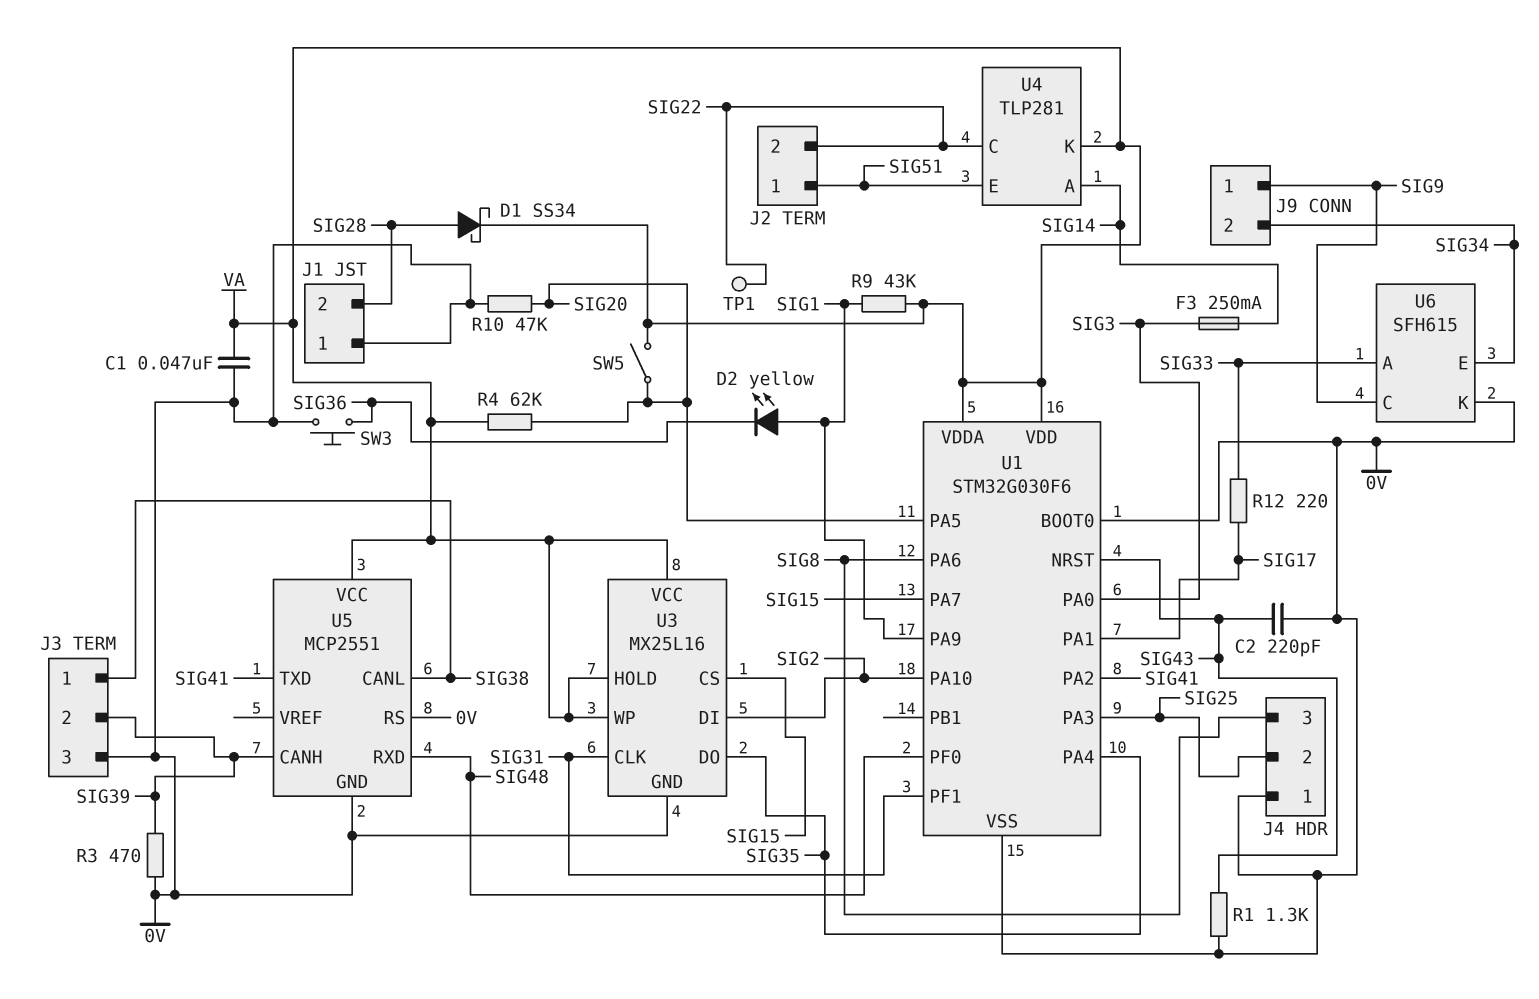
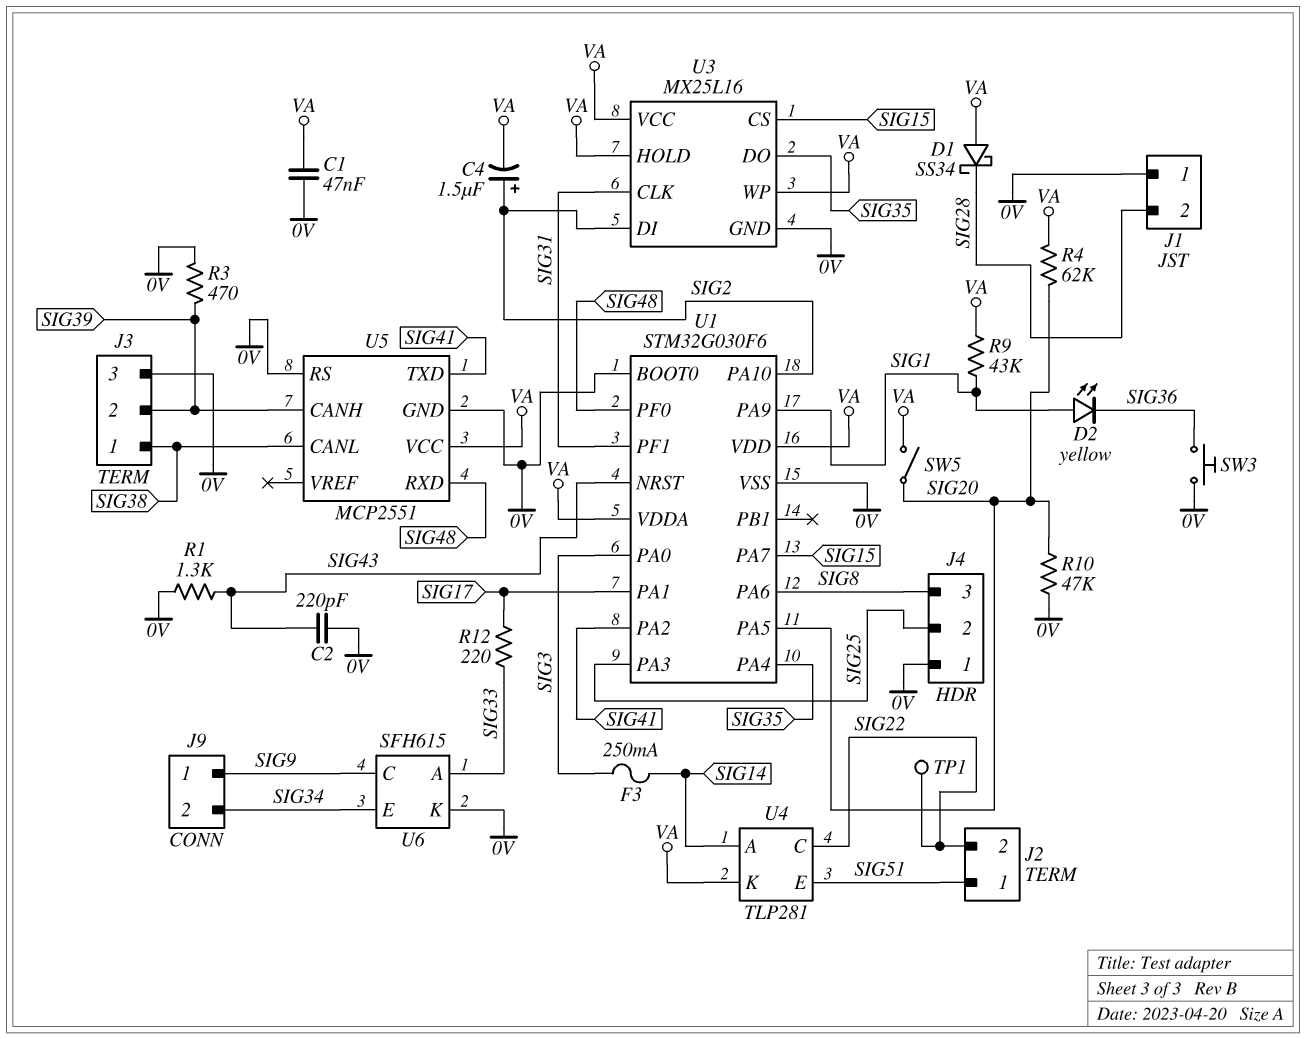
C4: none -> 1.5uF (plus SIG2, minus VA)
D1: schottky SS34 (A SIG28, K VA) -> schottky SS34 (A VA, K SIG28)

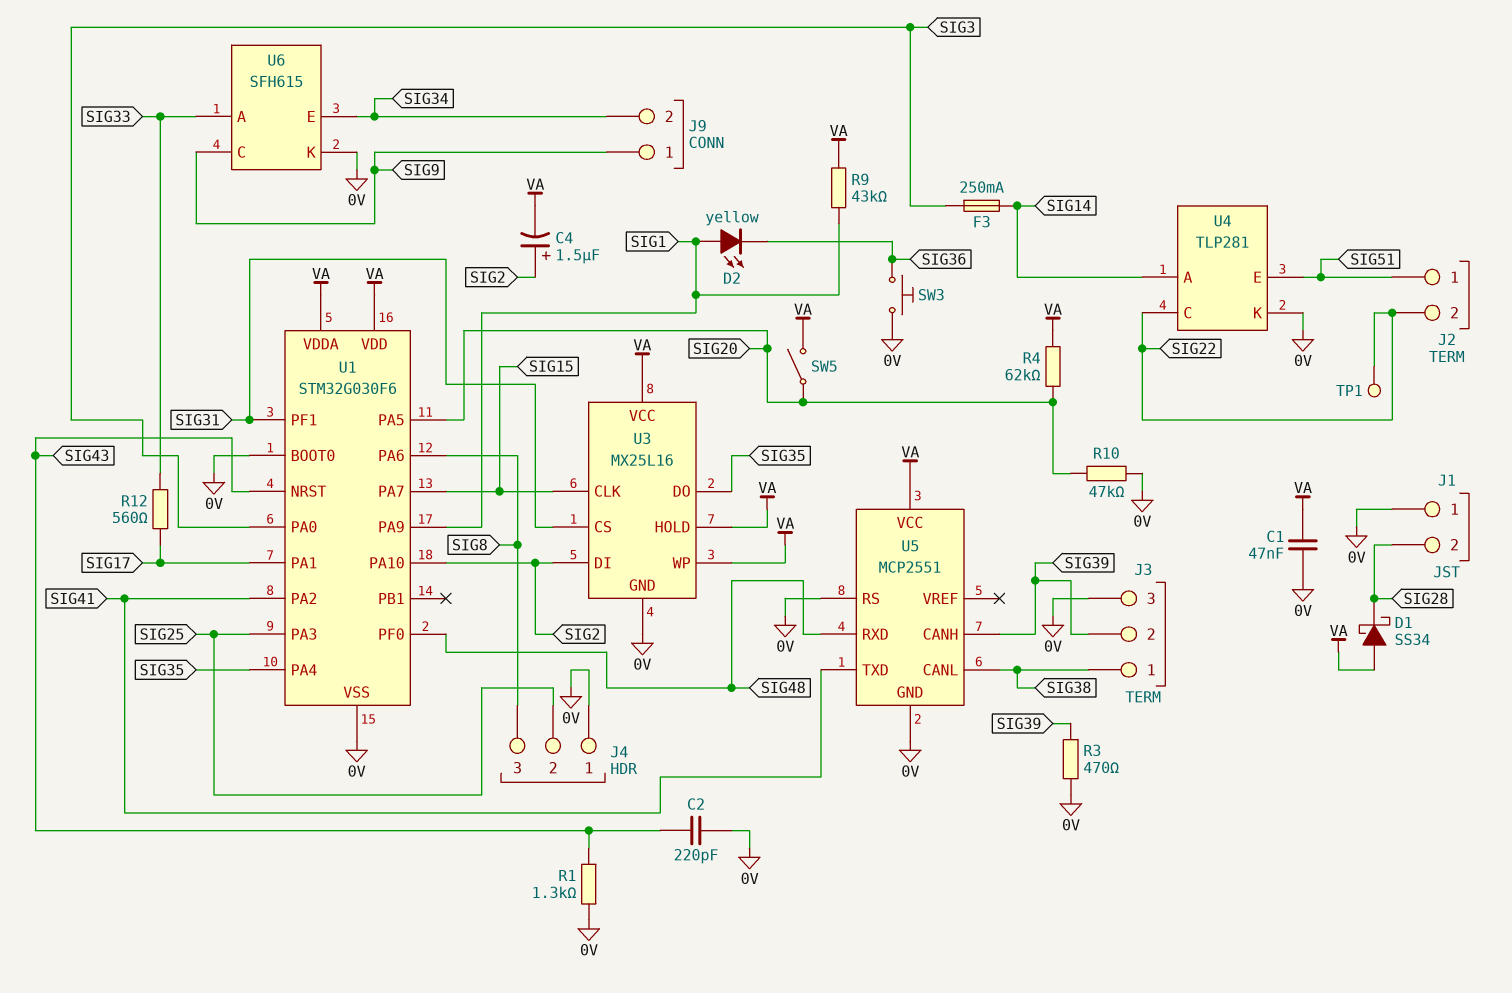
R12: 220 (SIG17, SIG33) -> 560 (SIG17, SIG33)
U3 pin CLK: SIG31 -> SIG15
U3 pin CS: SIG15 -> SIG31
U4 pin K: VA -> 0V

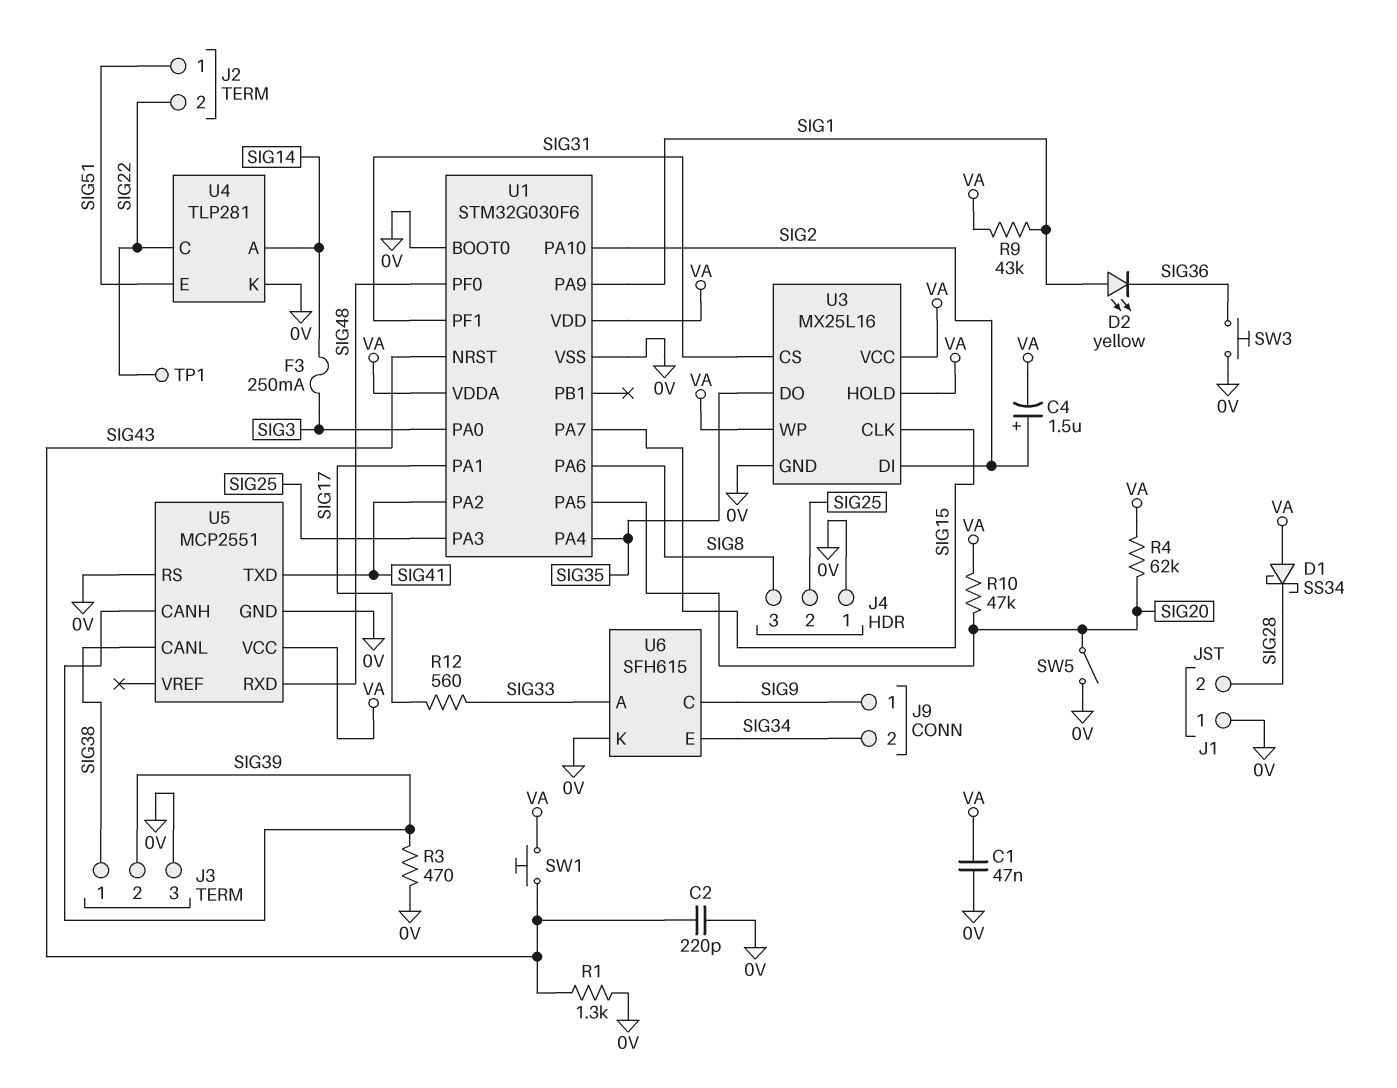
R10: 47k (0V, SIG20) -> 47k (SIG20, VA)
SW1: none -> button (SIG43, VA)
SW5: switch (SIG20, VA) -> switch (0V, SIG20)

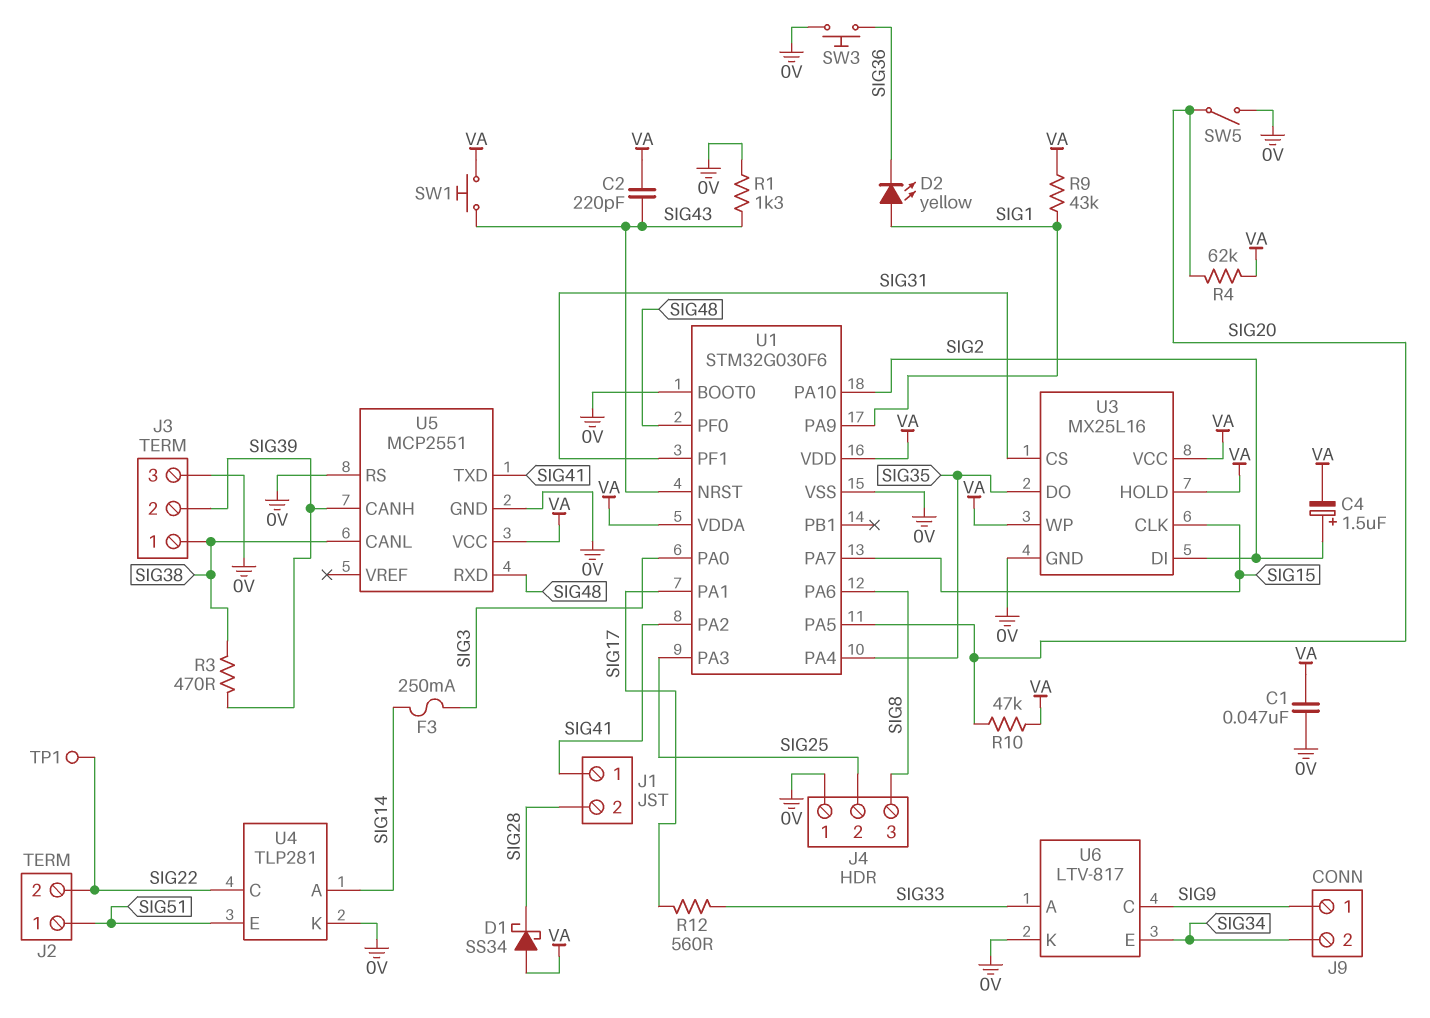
C2: 220pF (0V, SIG43) -> 220pF (SIG43, VA)
J1 pin 1: 0V -> SIG41
R3: 470 (0V, SIG39) -> 470 (SIG38, SIG39)
U6: SFH615 -> LTV-817

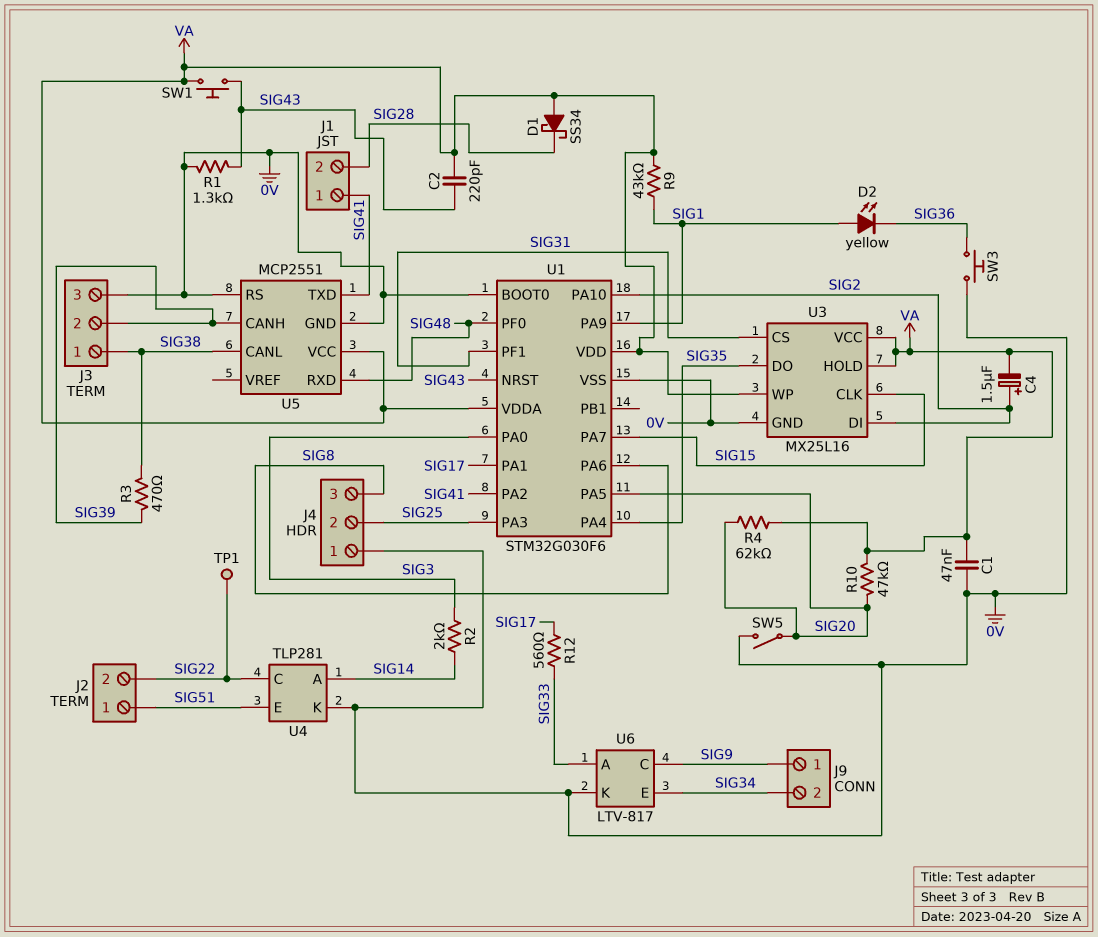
F3: 250mA (SIG3, SIG14) -> none
R2: none -> 2k (SIG3, SIG14)

